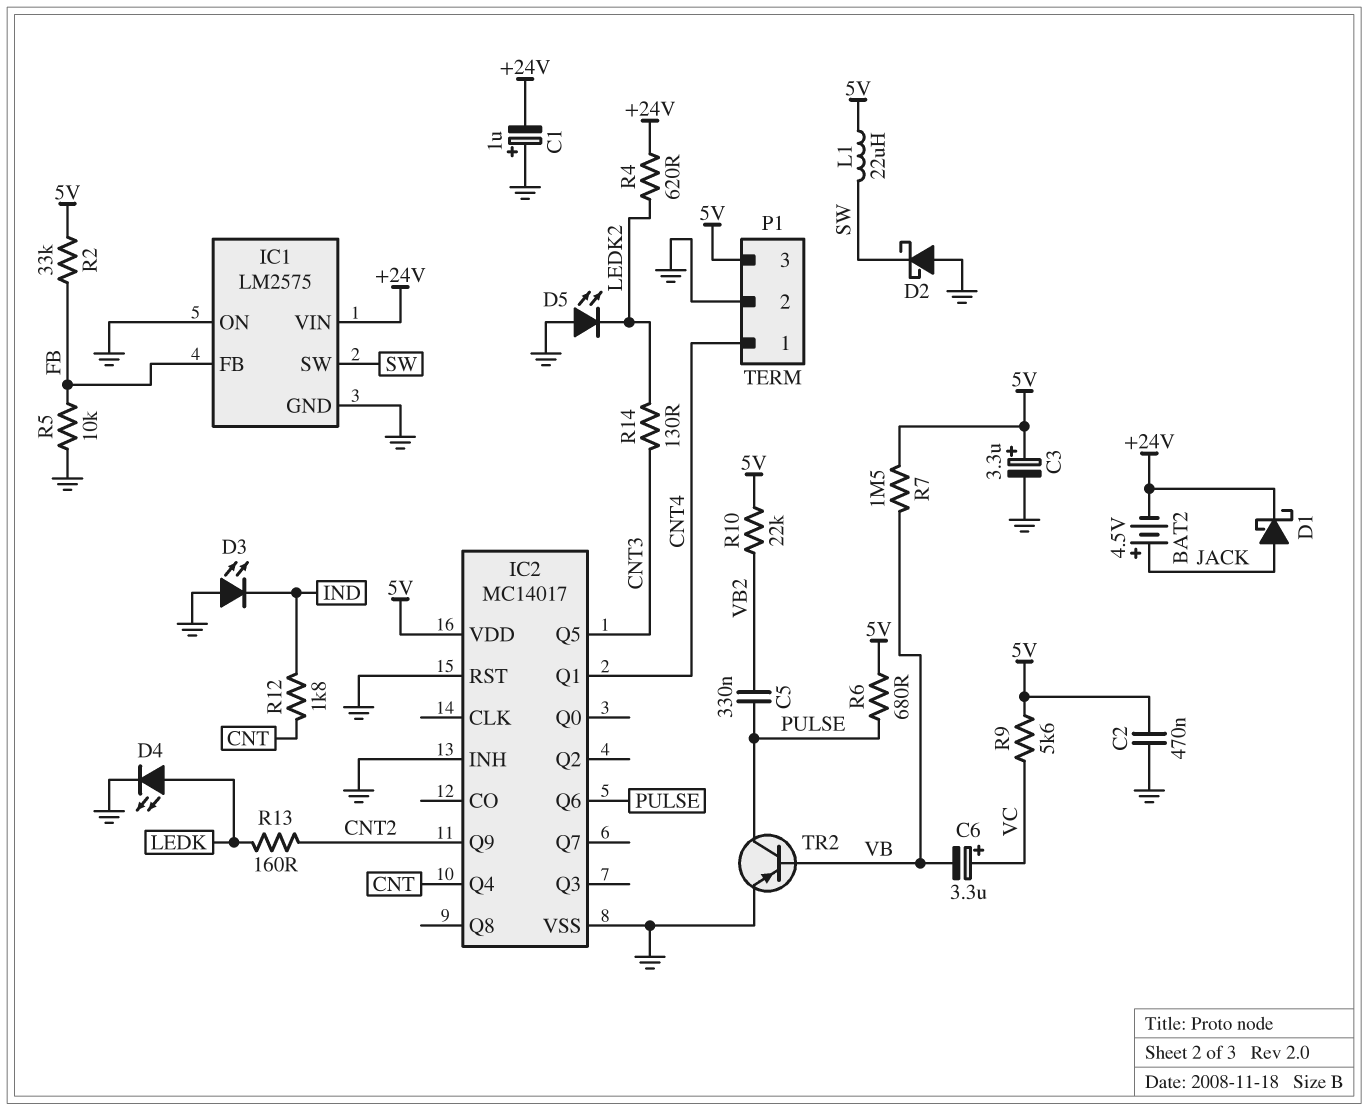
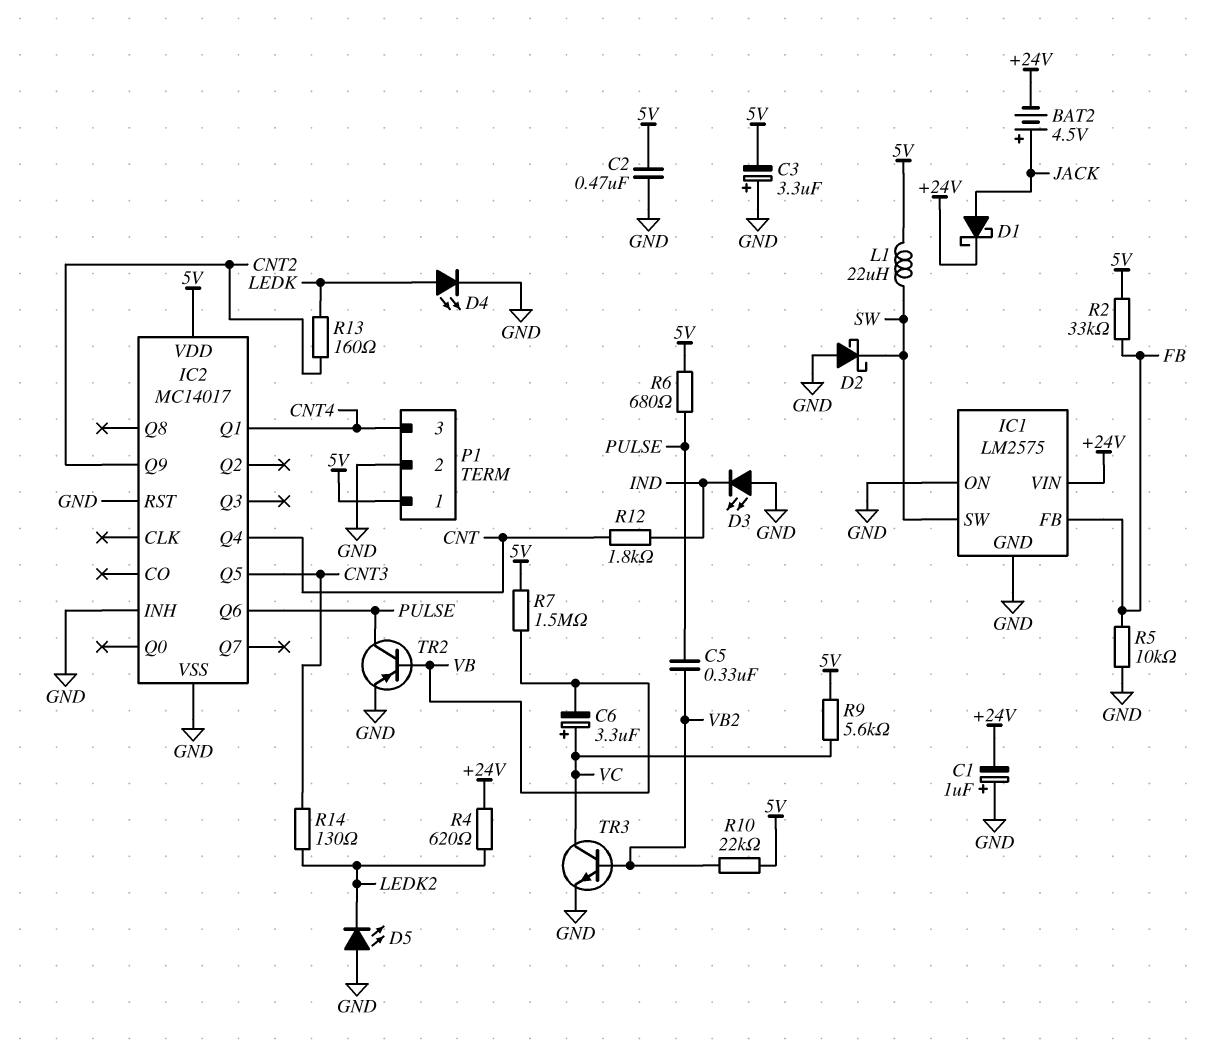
C3: 3.3uF (plus 5V, minus GND) -> 3.3uF (plus GND, minus 5V)
P1 pin 1: CNT4 -> 5V
P1 pin 3: 5V -> CNT4
TR3: none -> NPN (B VB2, C VC, E GND)

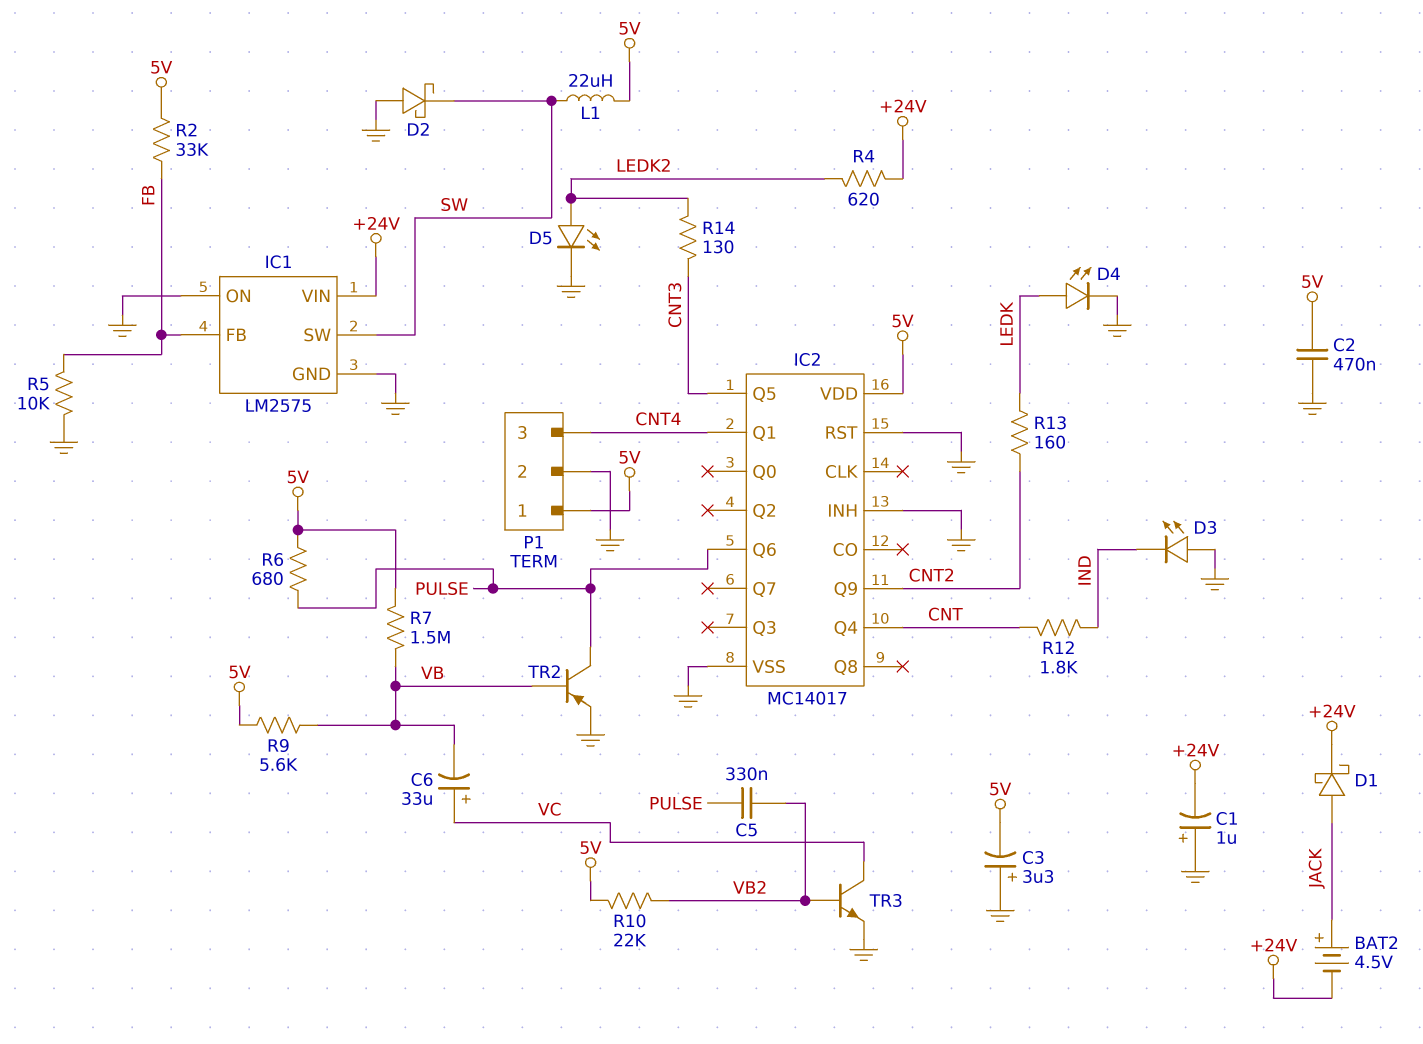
C6: 3.3uF (plus VC, minus VB) -> 33uF (plus VC, minus VB)
D5: LED (A GND, K LEDK2) -> LED (A LEDK2, K GND)
R9: 5.6k (5V, VC) -> 5.6k (5V, VB)

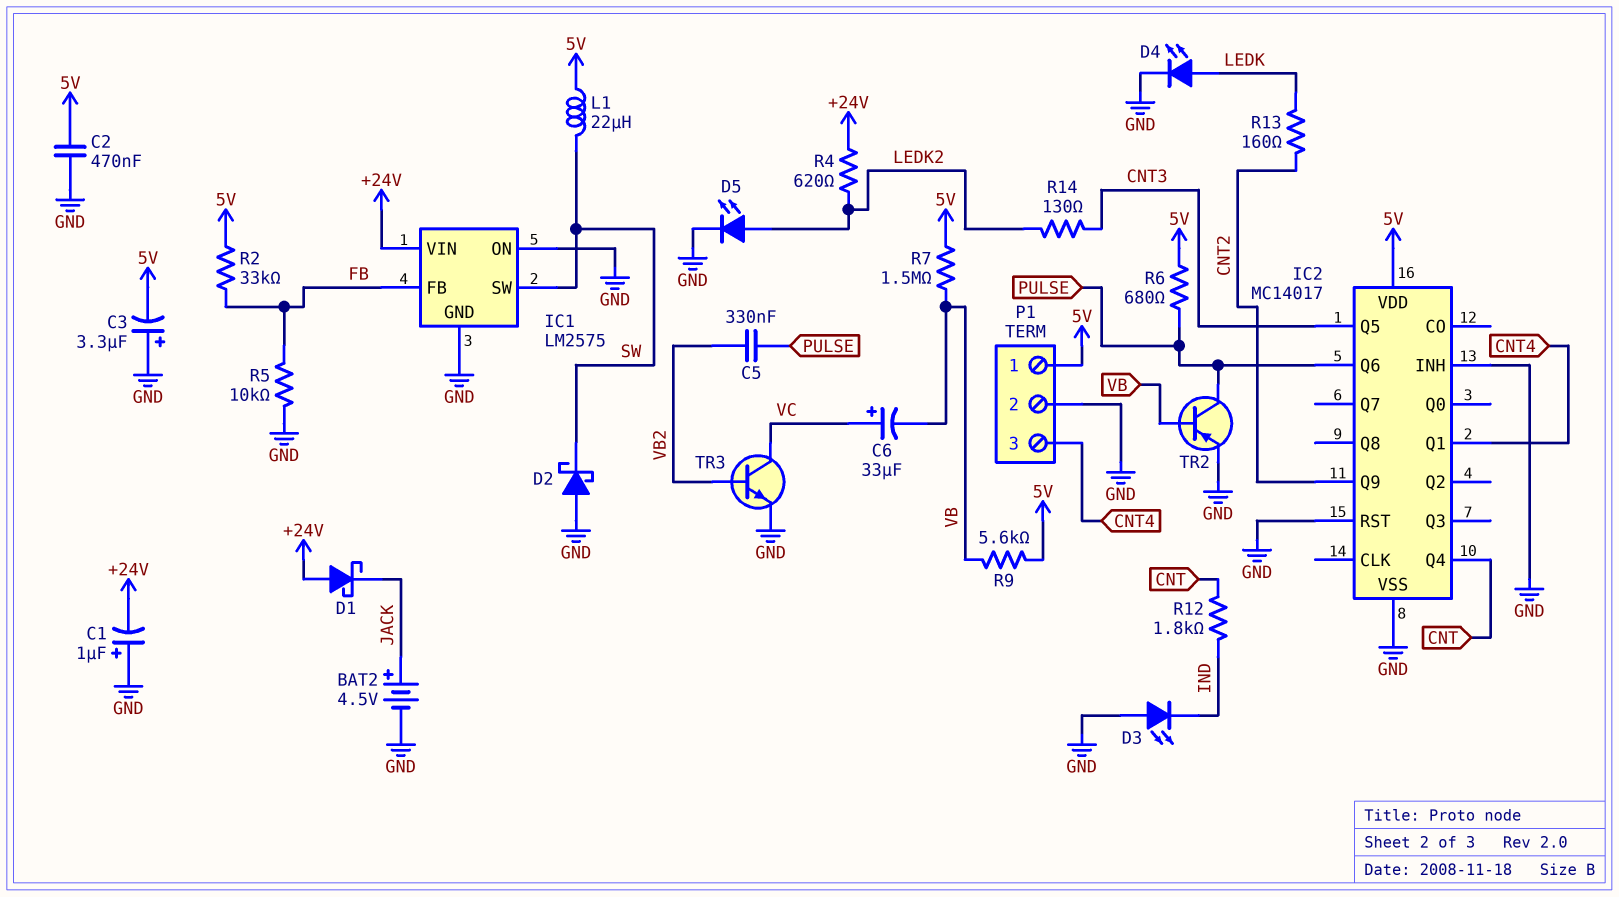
BAT2: 4.5V (plus JACK, minus +24V) -> 4.5V (plus JACK, minus GND)
D1: schottky (A JACK, K +24V) -> schottky (A +24V, K JACK)
R10: 22k (5V, VB2) -> none

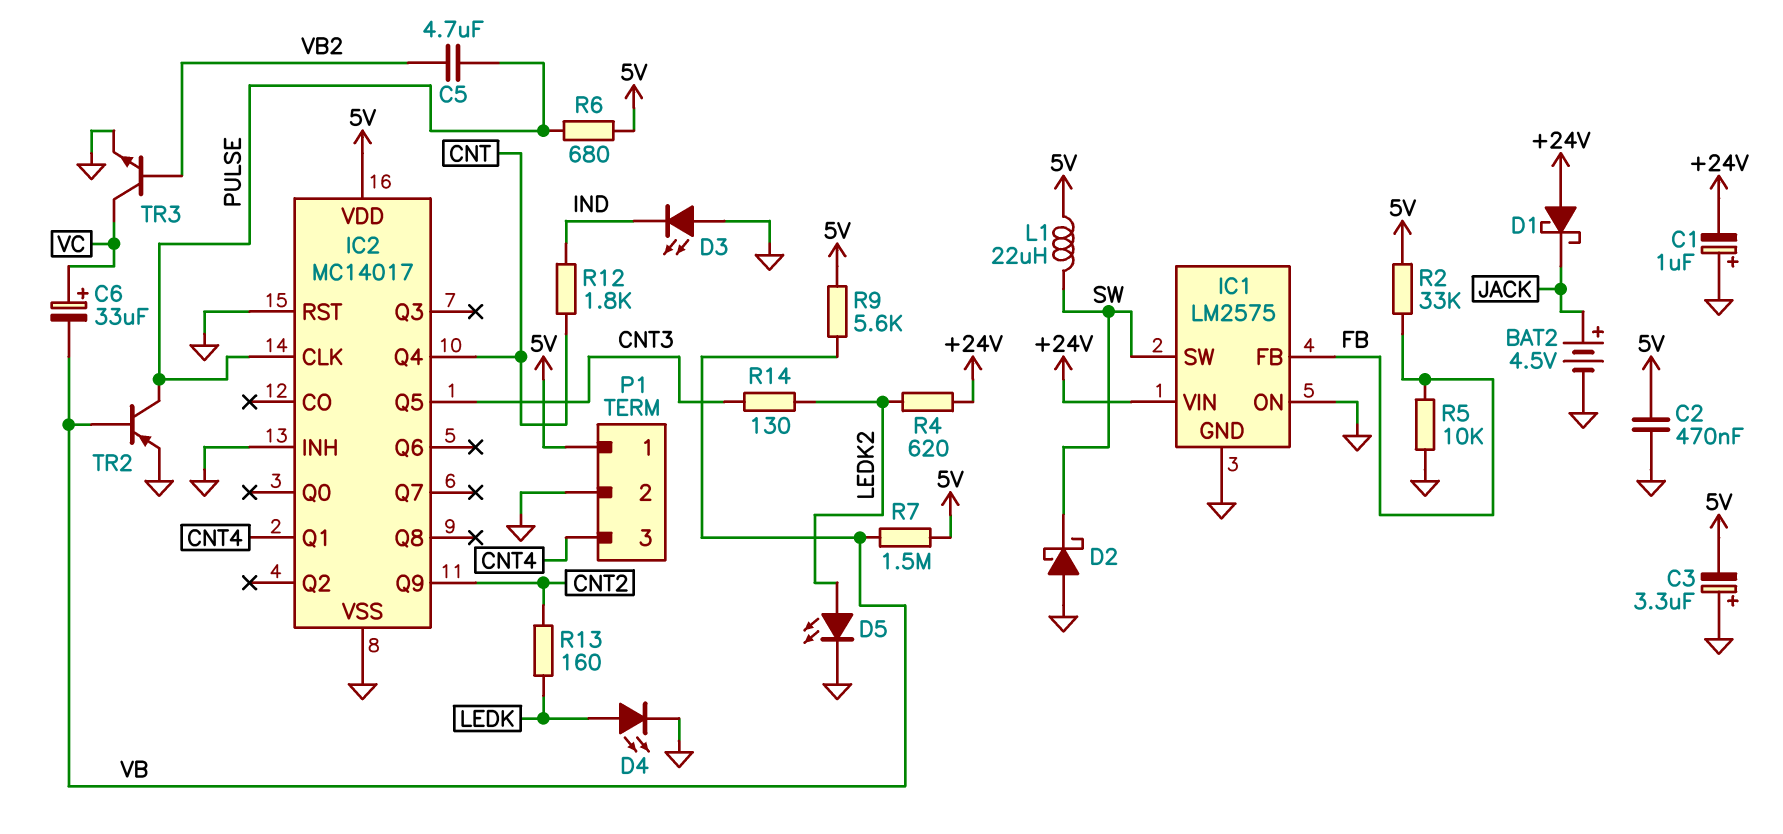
C5: 330nF (PULSE, VB2) -> 4.7uF (PULSE, VB2)
IC2 pin CLK: none -> PULSE
IC2 pin Q6: PULSE -> none

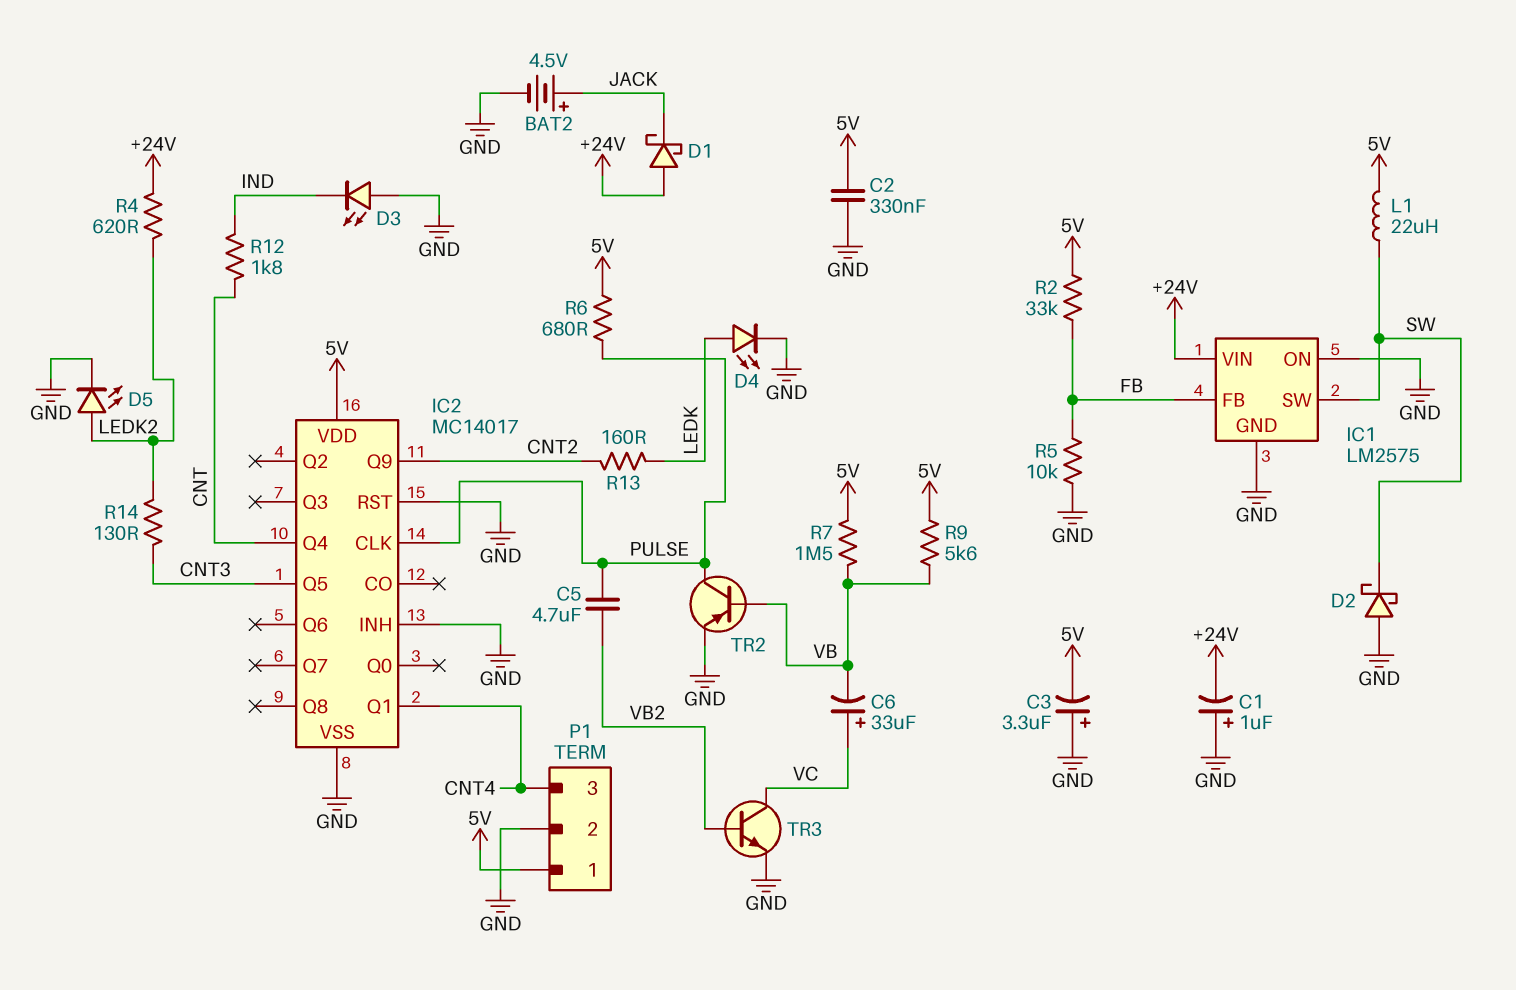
C2: 470nF (5V, GND) -> 330nF (5V, GND)

